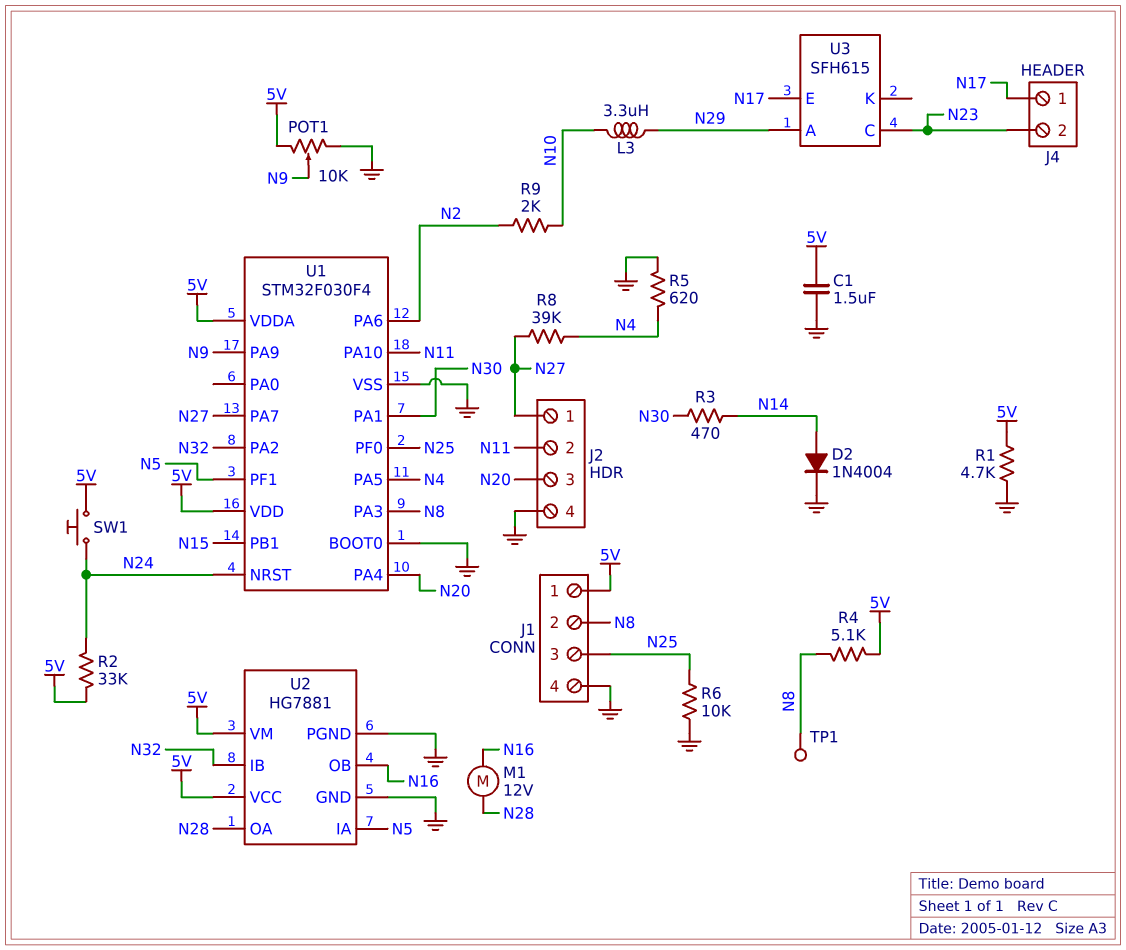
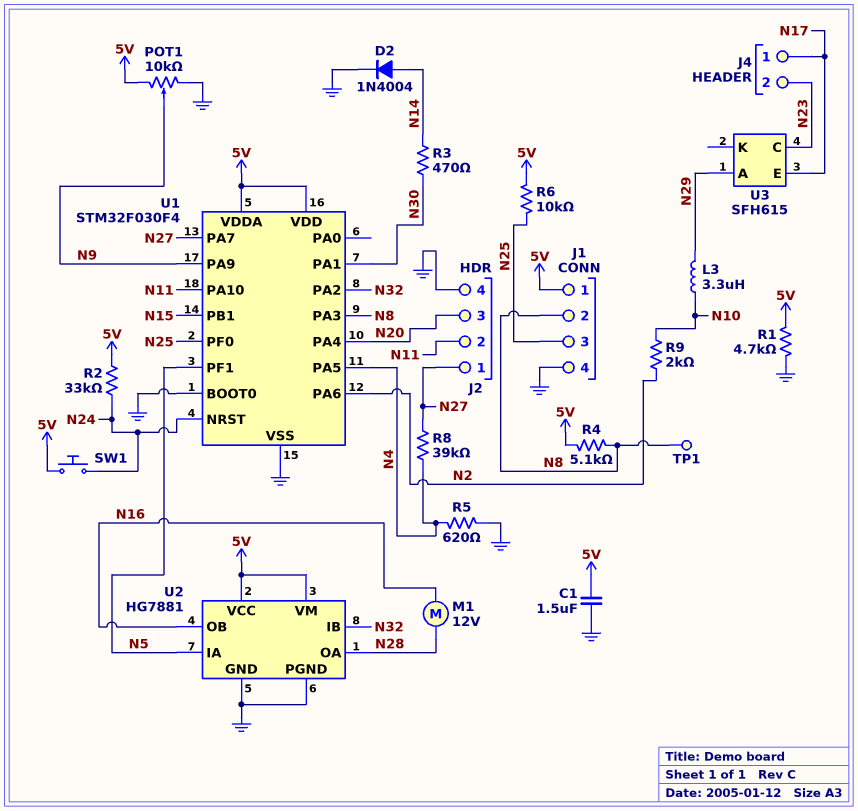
R6: 10k (GND, N25) -> 10k (5V, N25)

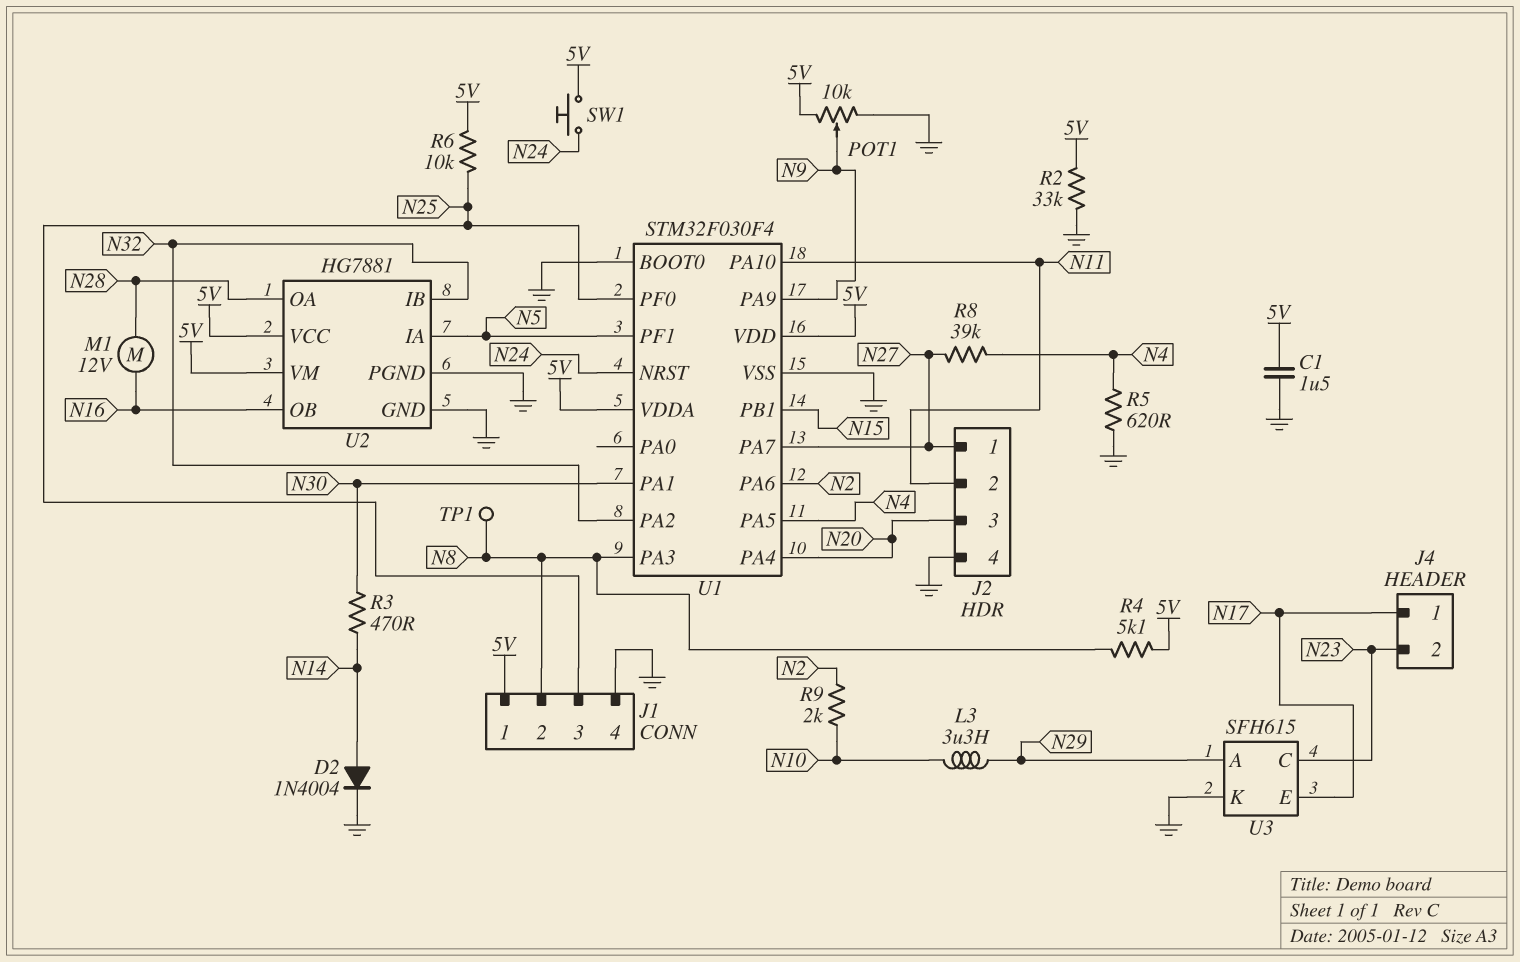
R1: 4.7k (5V, GND) -> none
R2: 33k (5V, N24) -> 33k (5V, GND)
U3 pin K: none -> GND

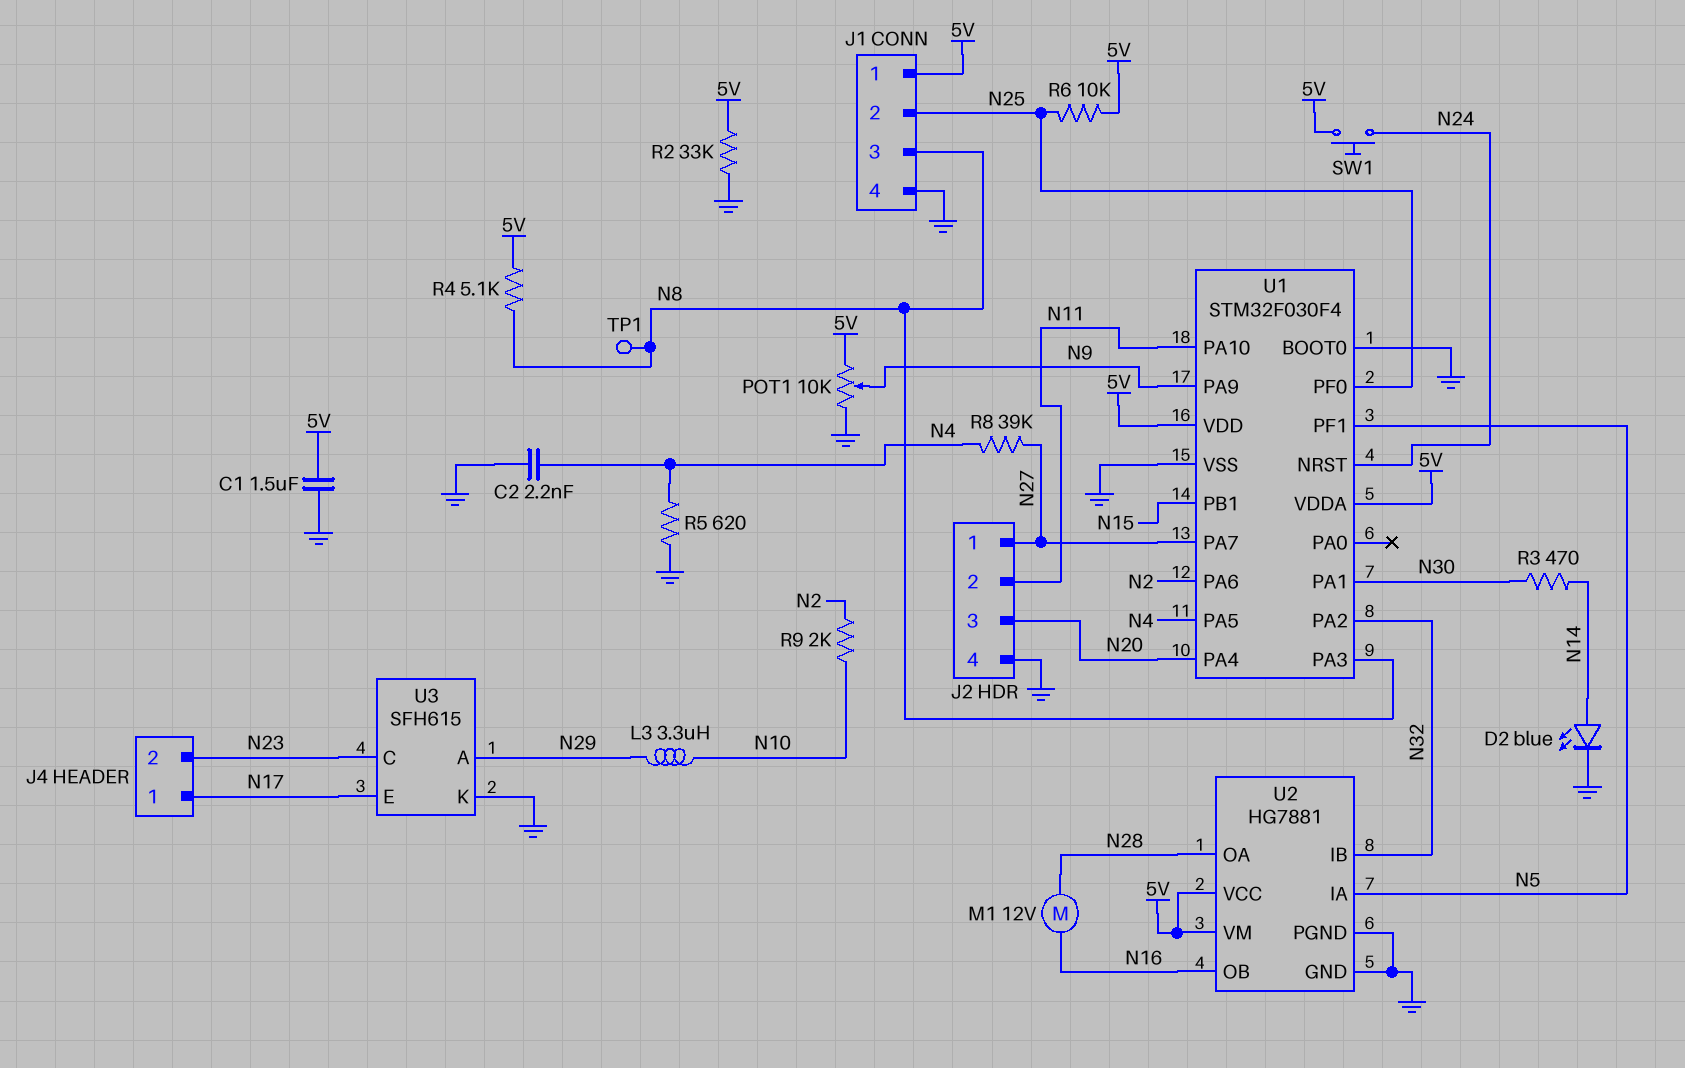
C2: none -> 2.2nF (GND, N4)
D2: diode 1N4004 (A N14, K GND) -> LED blue (A N14, K GND)
J1 pin 2: N8 -> N25
J1 pin 3: N25 -> N8

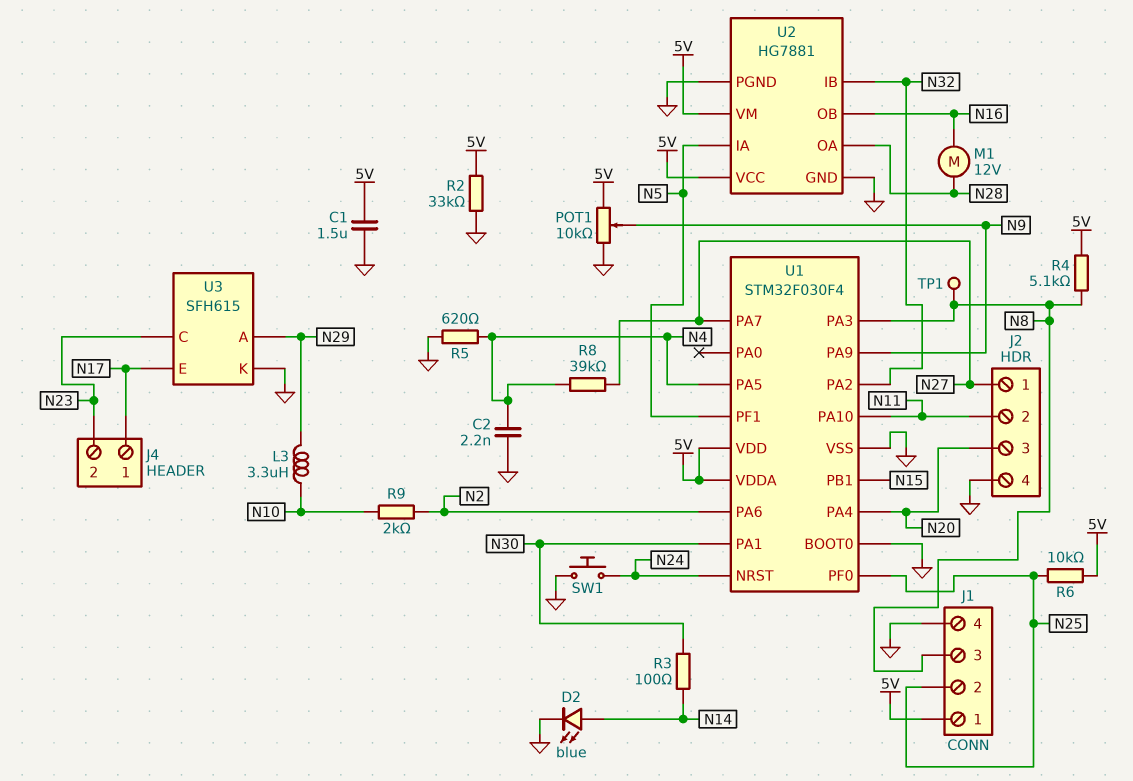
R3: 470 (N14, N30) -> 100 (N14, N30)
SW1: button (5V, N24) -> button (GND, N24)

